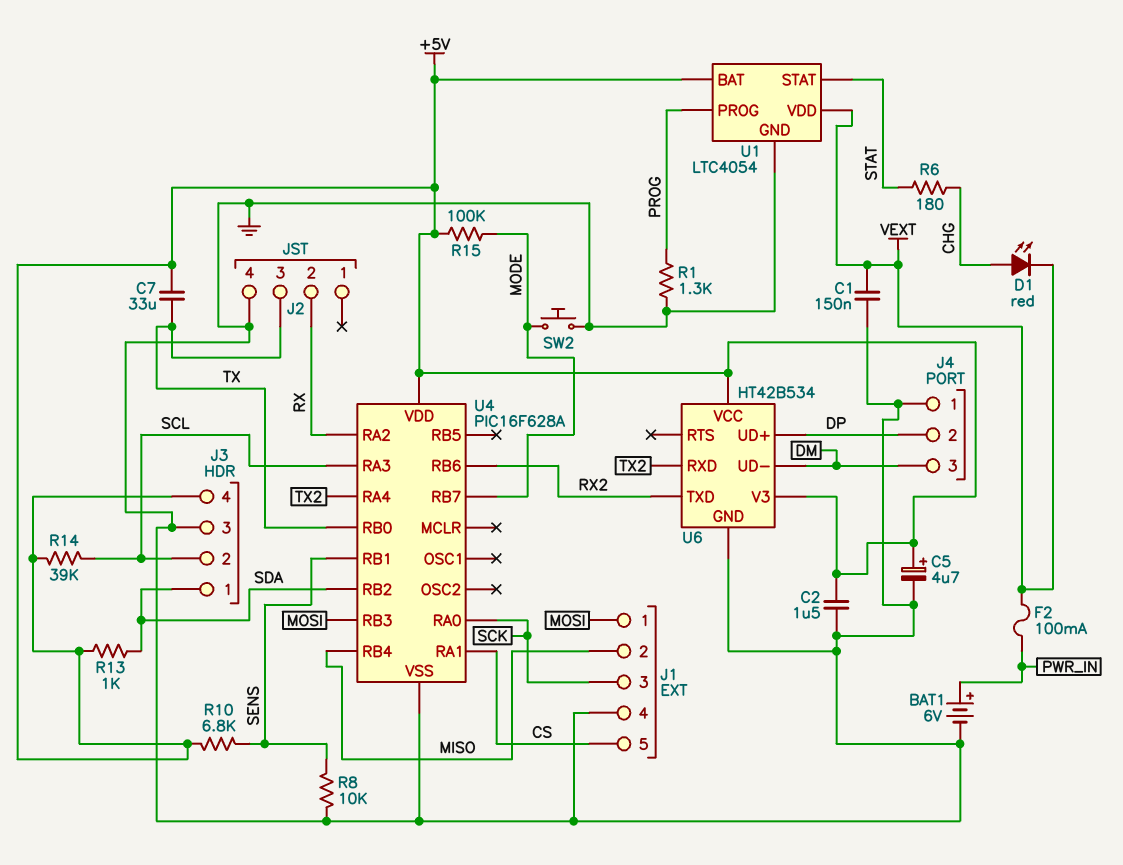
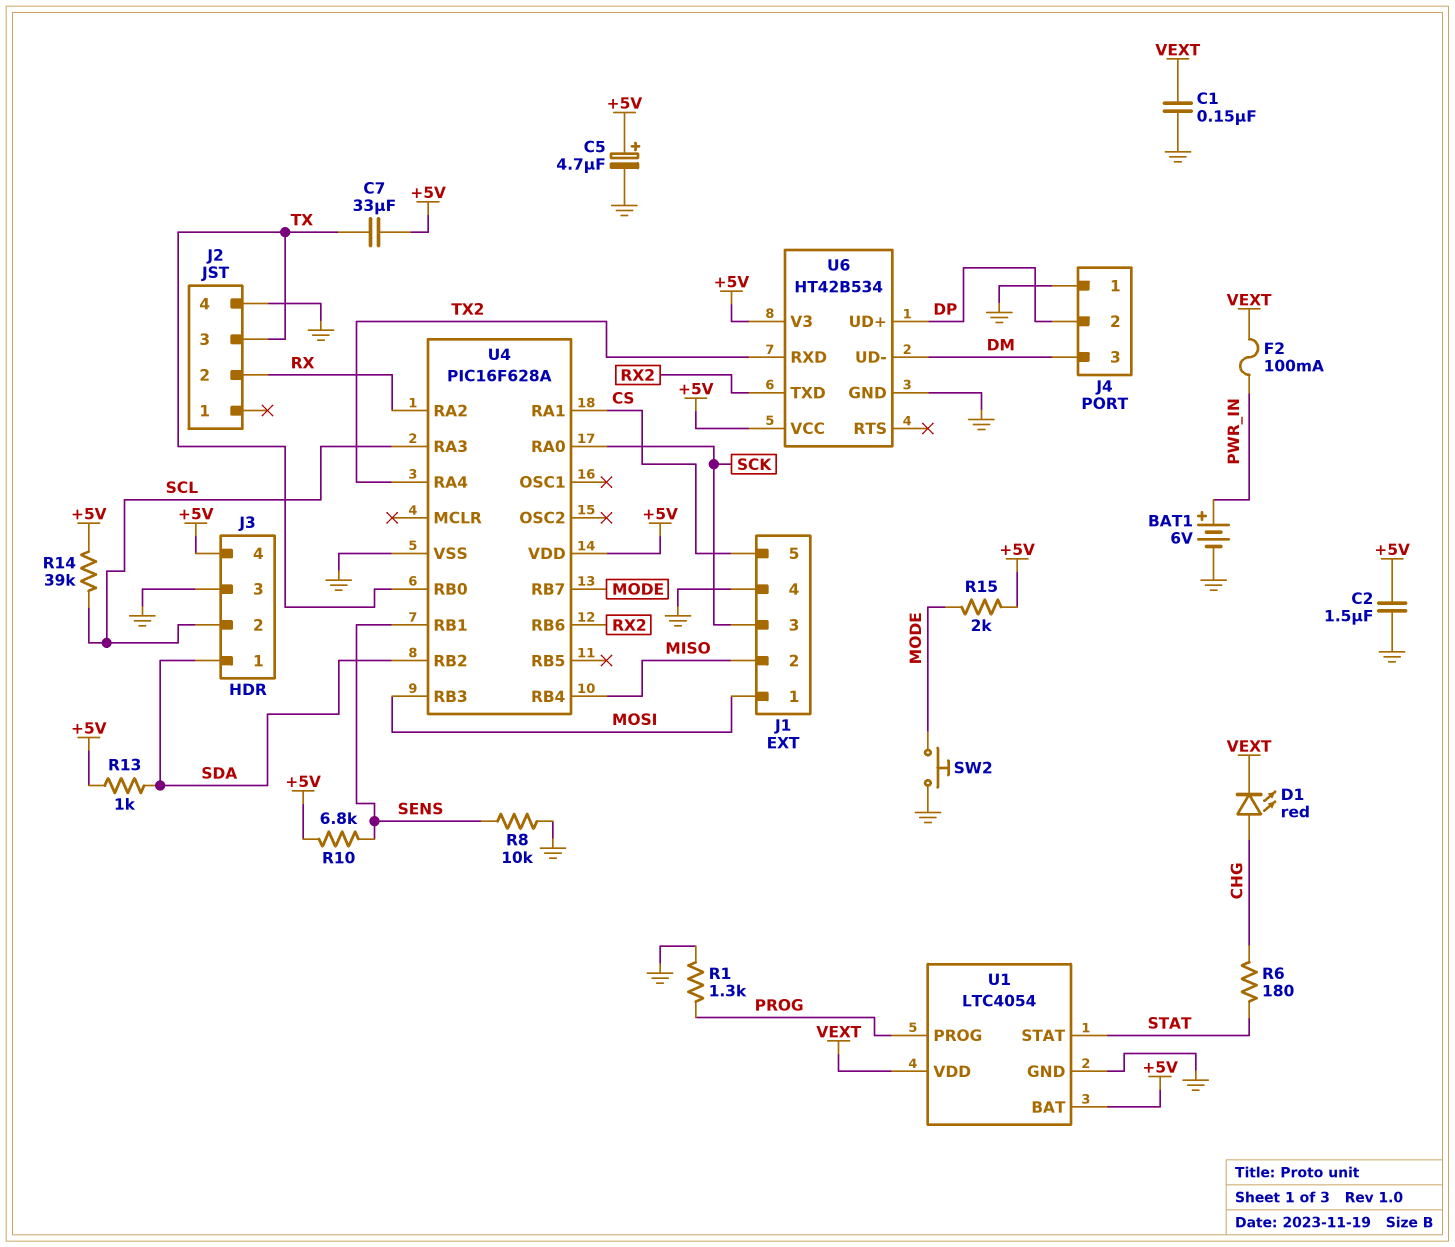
R15: 100k (+5V, MODE) -> 2k (+5V, MODE)

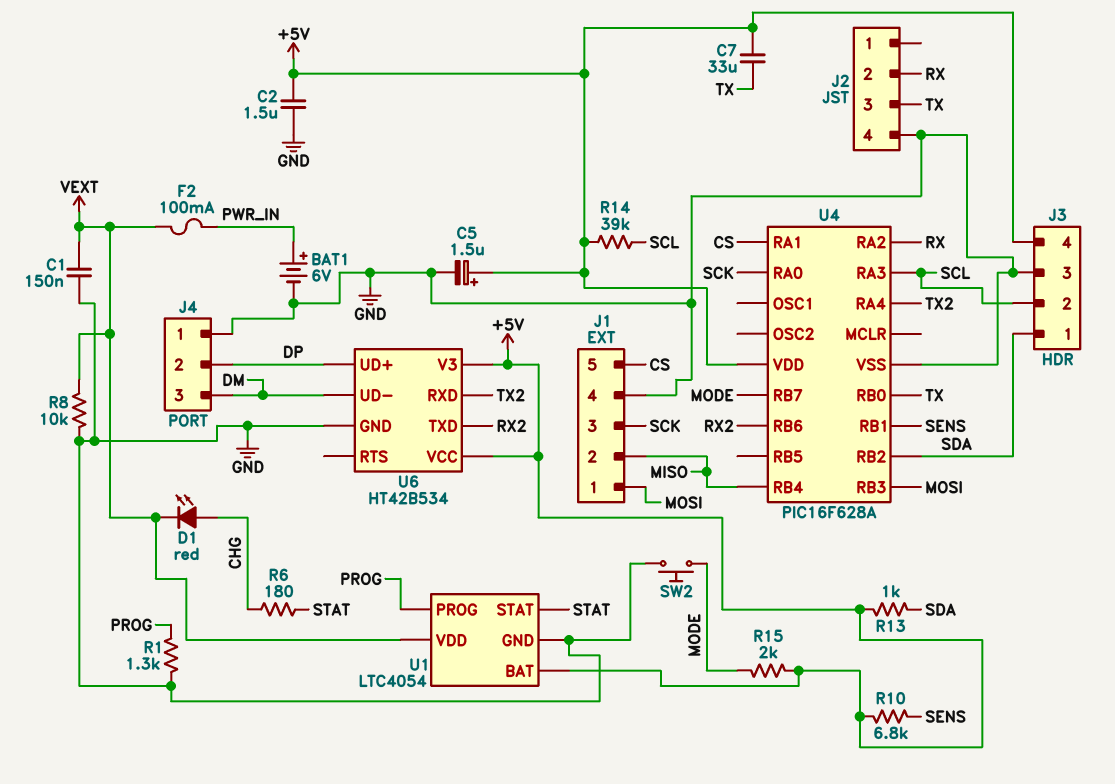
C5: 4.7uF (plus +5V, minus GND) -> 1.5uF (plus +5V, minus GND)
R8: 10k (GND, SENS) -> 10k (GND, VEXT)

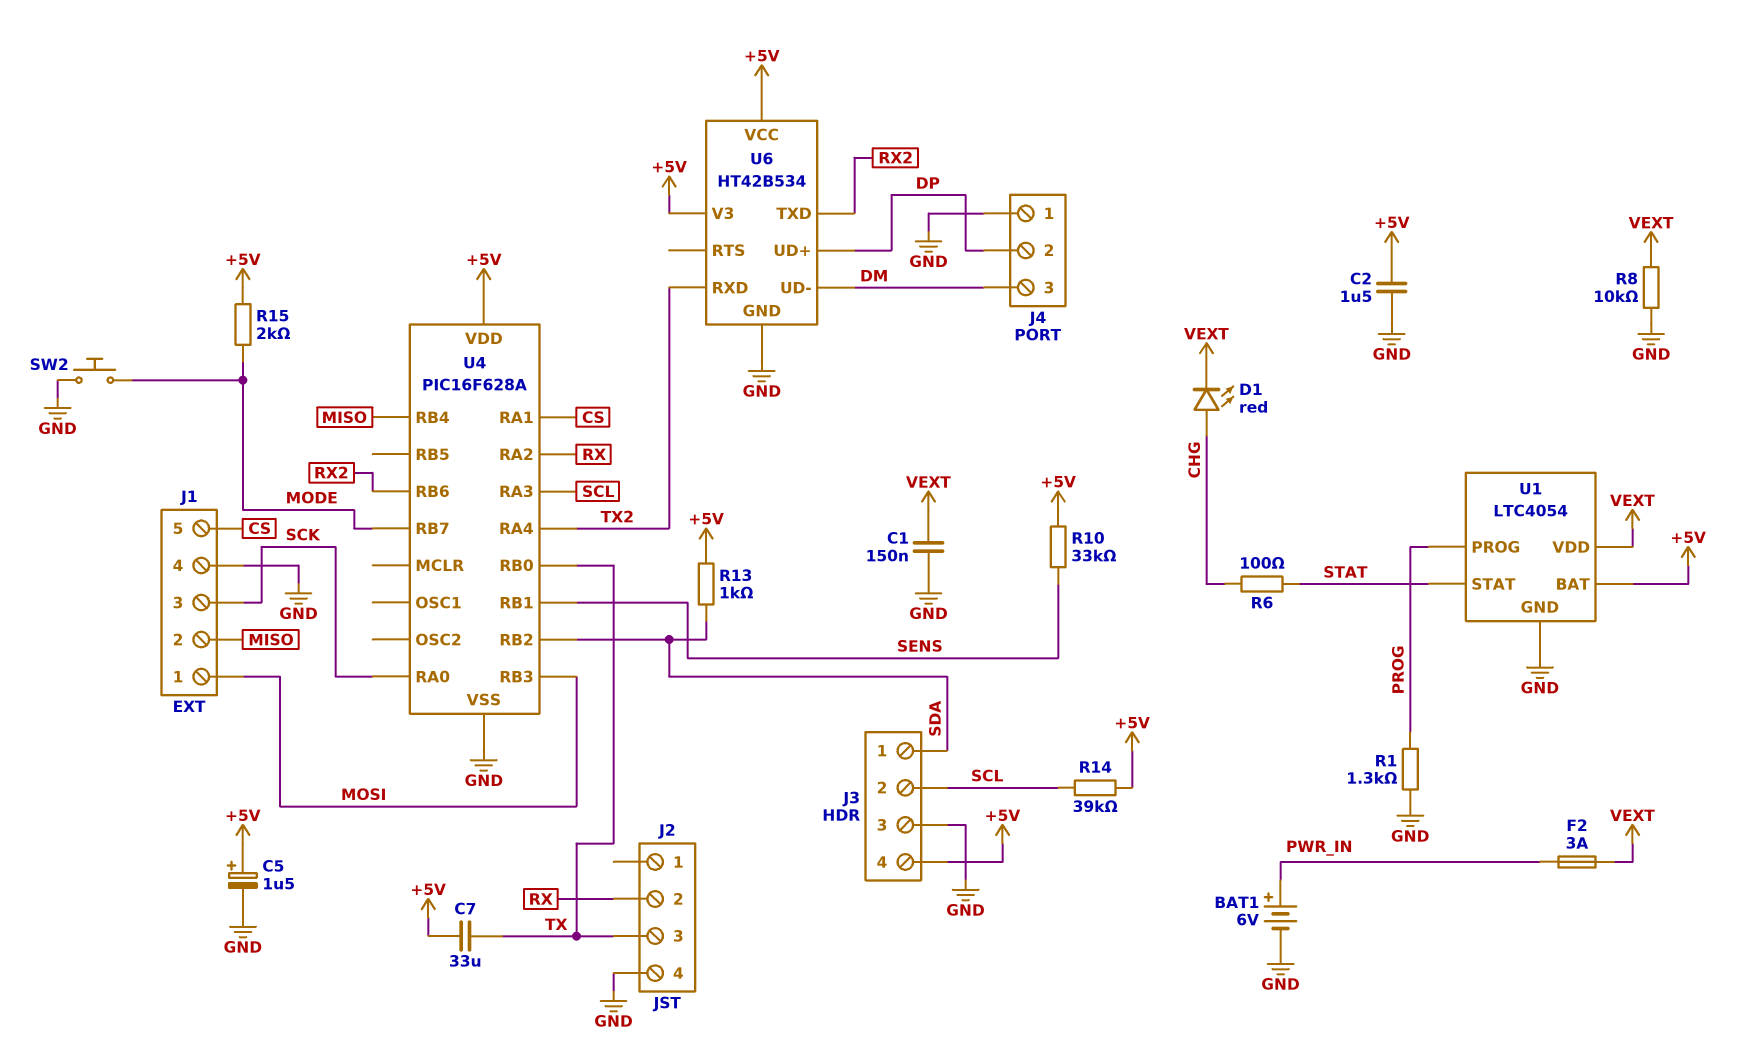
F2: 100mA (PWR_IN, VEXT) -> 3A (PWR_IN, VEXT)
R6: 180 (CHG, STAT) -> 100 (CHG, STAT)
R10: 6.8k (+5V, SENS) -> 33k (+5V, SENS)

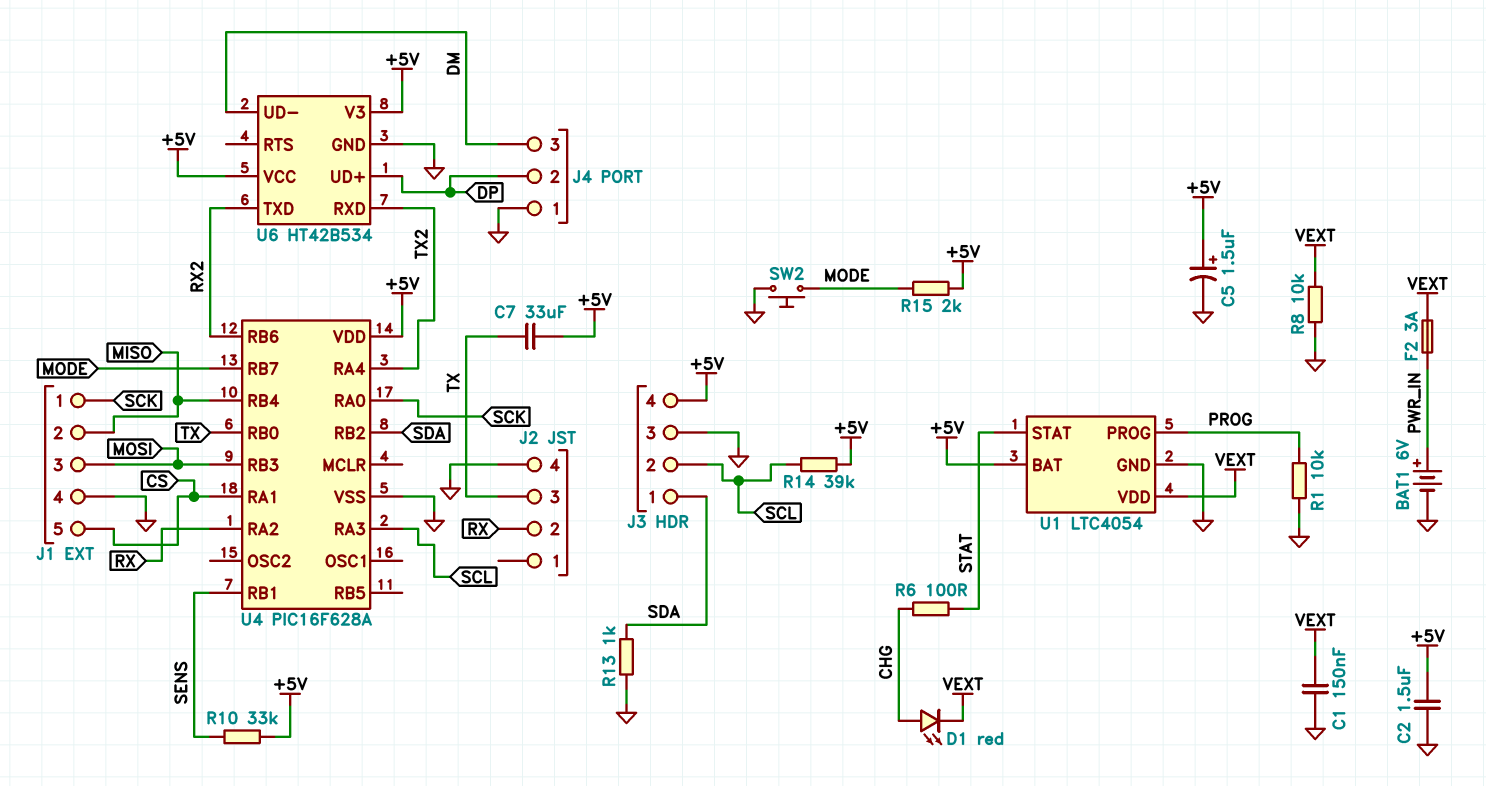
J1 pin 1: MOSI -> SCK
J1 pin 3: SCK -> MOSI
R1: 1.3k (GND, PROG) -> 10k (GND, PROG)
R13: 1k (+5V, SDA) -> 1k (GND, SDA)

